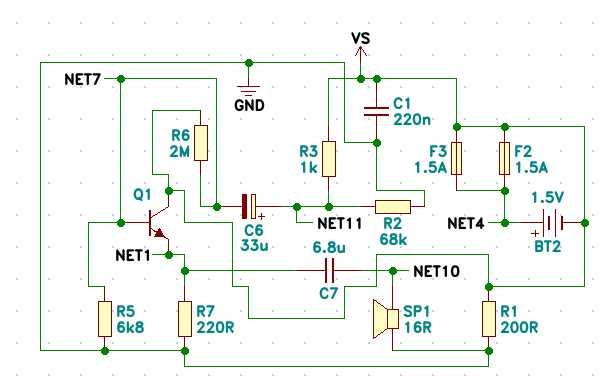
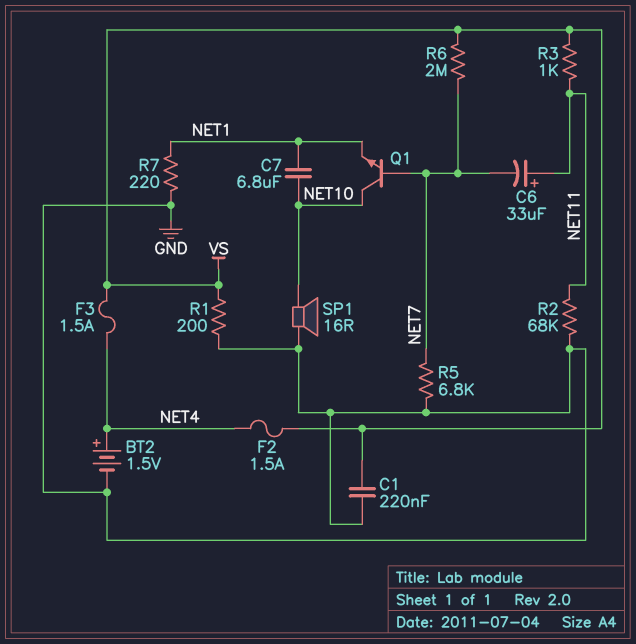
BT2: 1.5V (plus NET4, minus VS) -> 1.5V (plus NET4, minus GND)
Q1: NPN (B NET7, C VS, E NET1) -> NPN (B NET7, C NET10, E NET1)

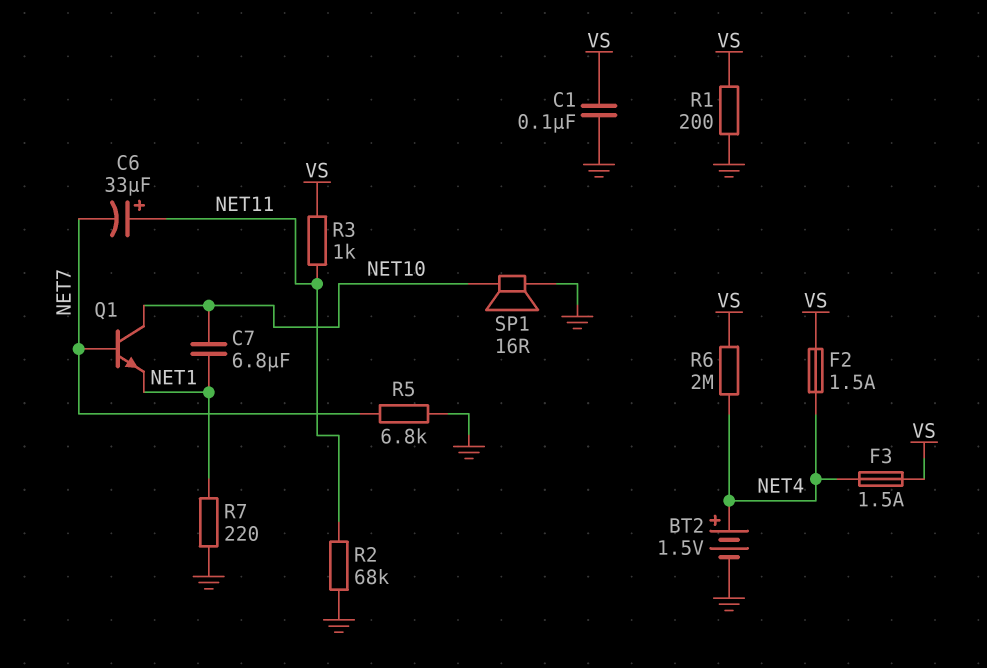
C1: 220nF (GND, VS) -> 100nF (GND, VS)
R6: 2M (NET7, VS) -> 2M (NET4, VS)

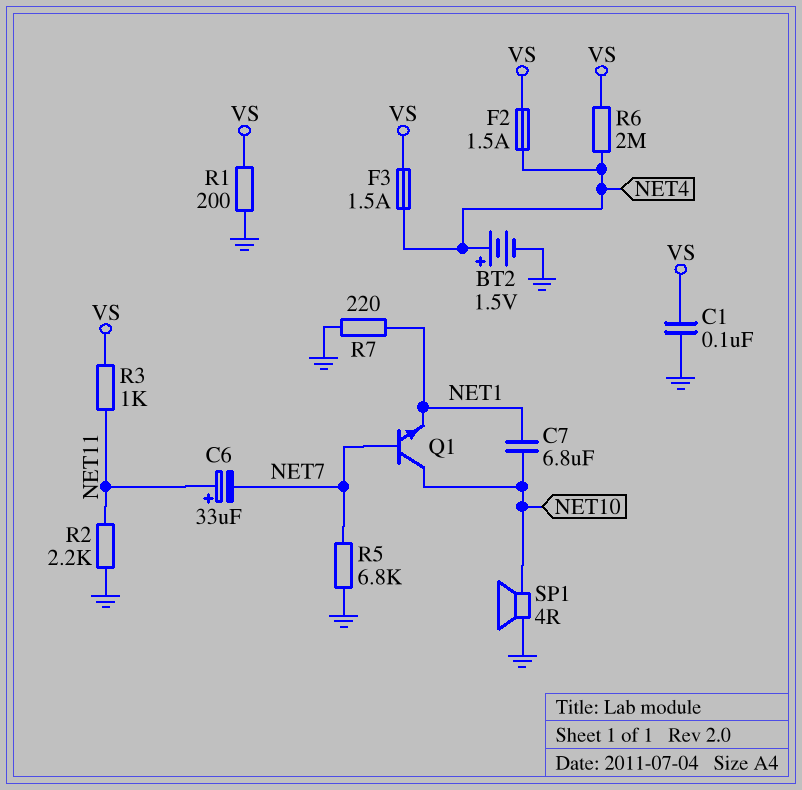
R2: 68k (GND, NET11) -> 2.2k (GND, NET11)
SP1: speaker 16R (GND, NET10) -> speaker 4R (GND, NET10)

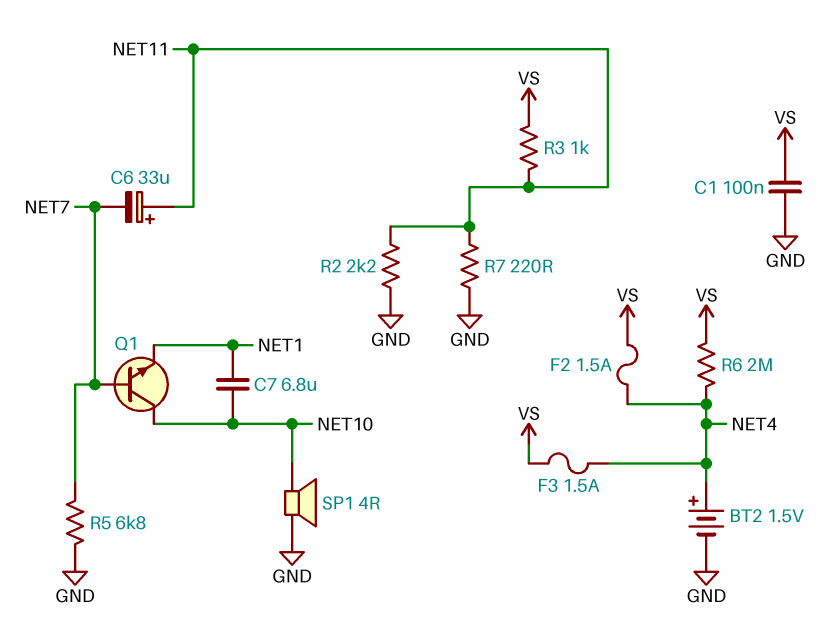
R1: 200 (GND, VS) -> none
R7: 220 (GND, NET1) -> 220 (GND, NET11)

